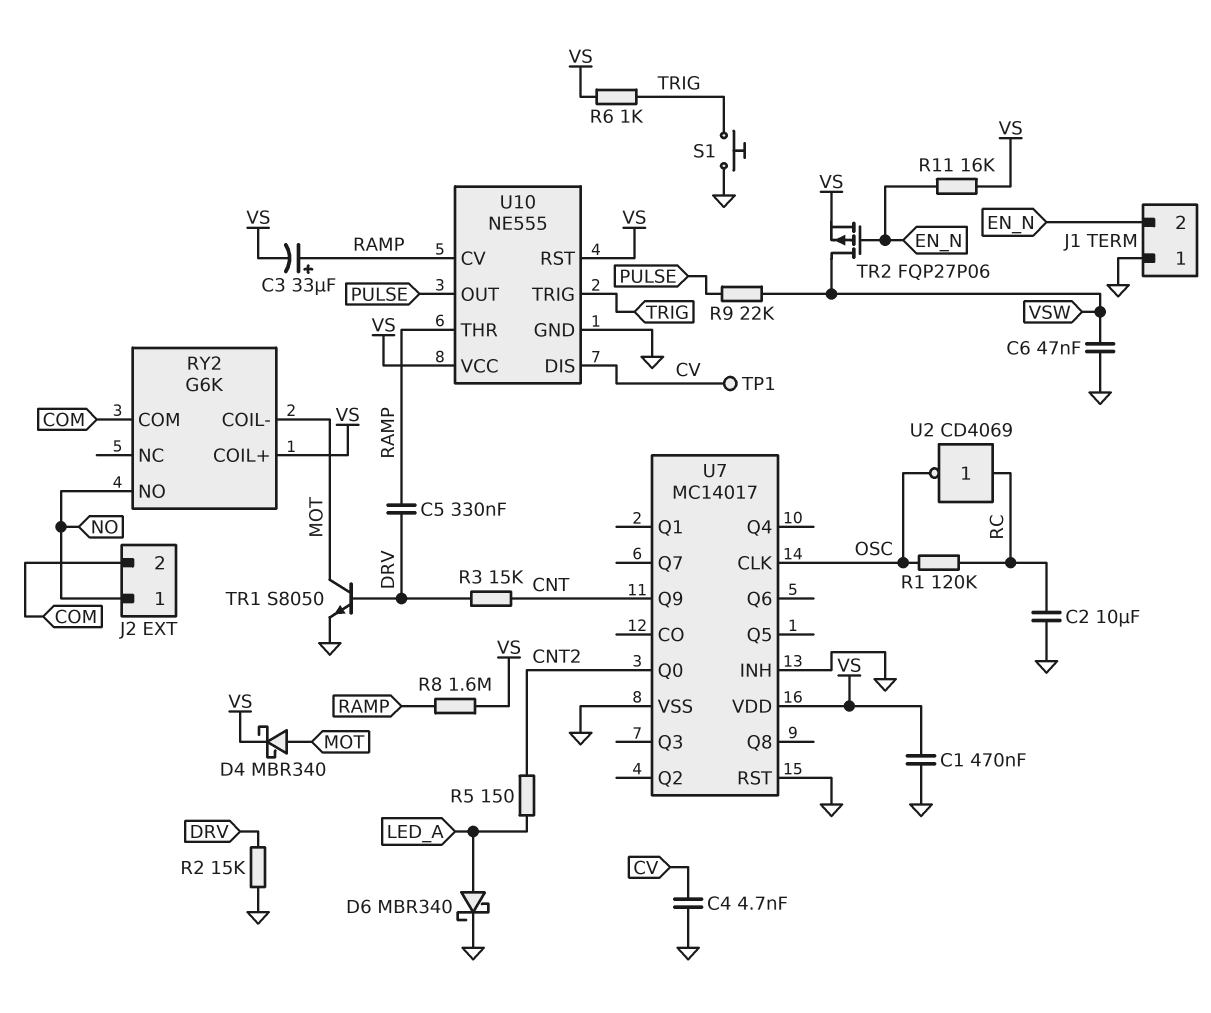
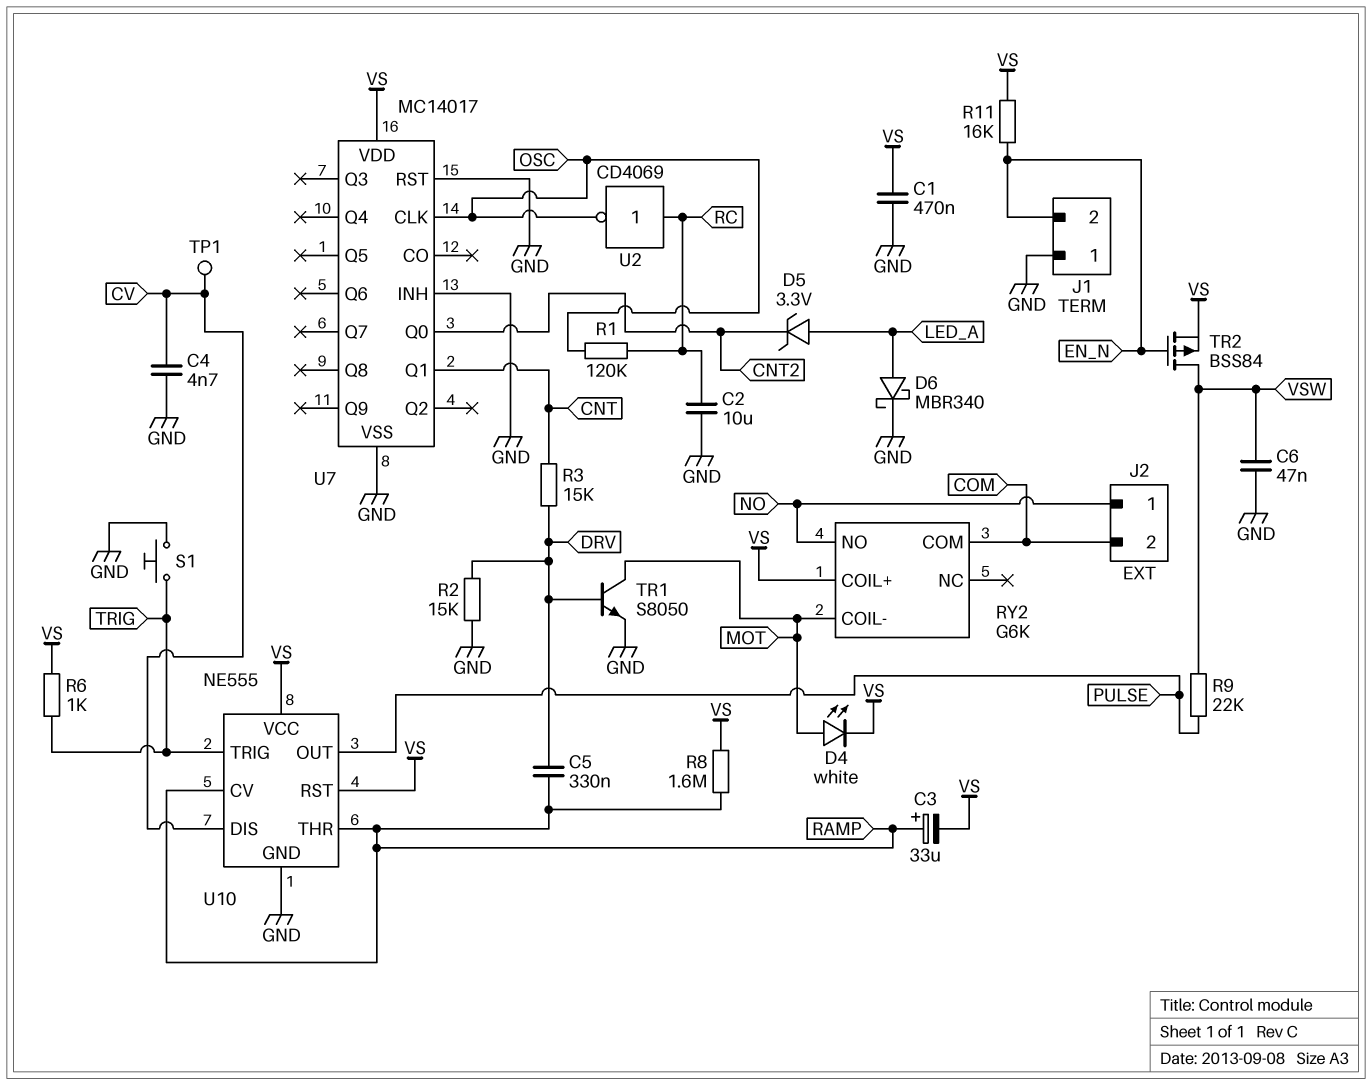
D4: schottky MBR340 (A MOT, K VS) -> LED white (A MOT, K VS)
D5: none -> zener 3.3V (A LED_A, K CNT2)
R5: 150 (CNT2, LED_A) -> none
TR2: PMOS FQP27P06 (G EN_N, D VSW, S VS) -> PMOS BSS84 (G EN_N, D VSW, S VS)
U7 pin Q1: none -> CNT
U7 pin Q9: CNT -> none

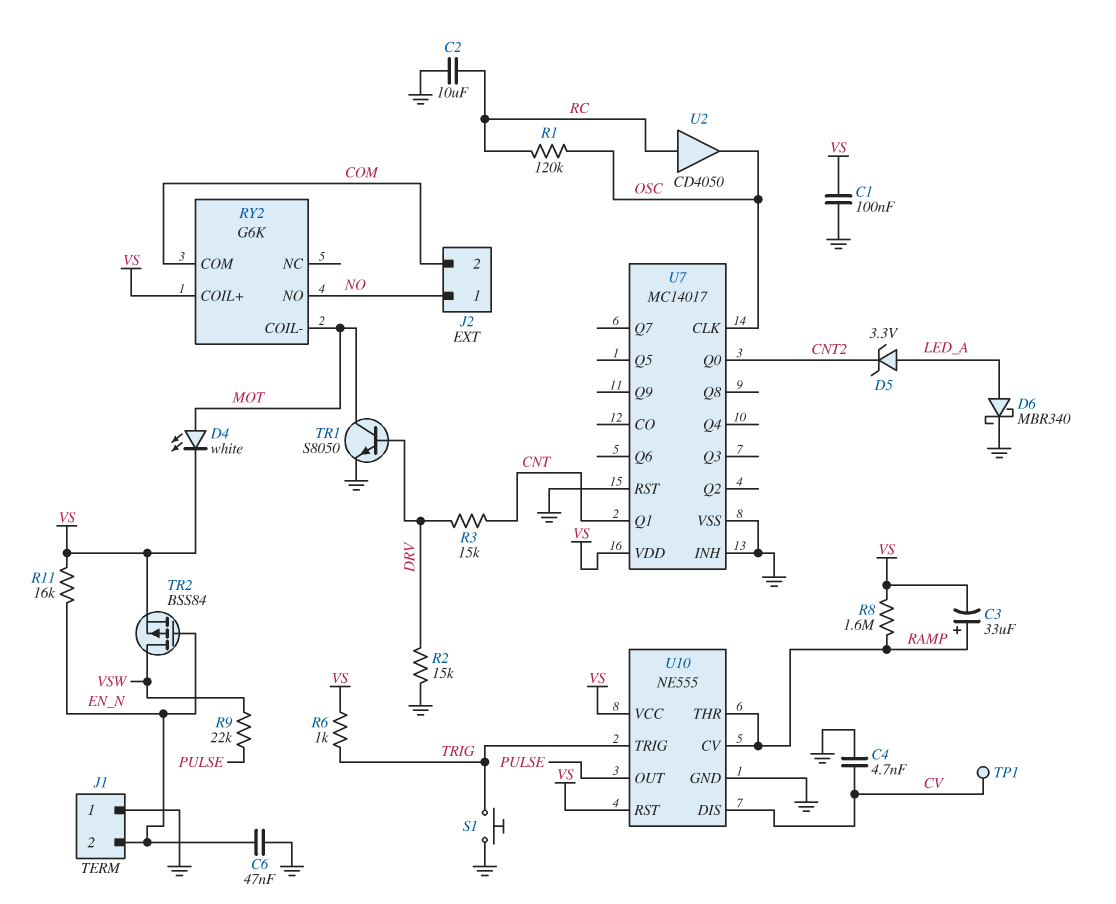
C1: 470nF (GND, VS) -> 100nF (GND, VS)
C5: 330nF (DRV, RAMP) -> none
C6: 47nF (GND, VSW) -> 47nF (EN_N, GND)
U2: NOT CD4069 (in RC, out OSC) -> buffer CD4050 (in RC, out OSC)

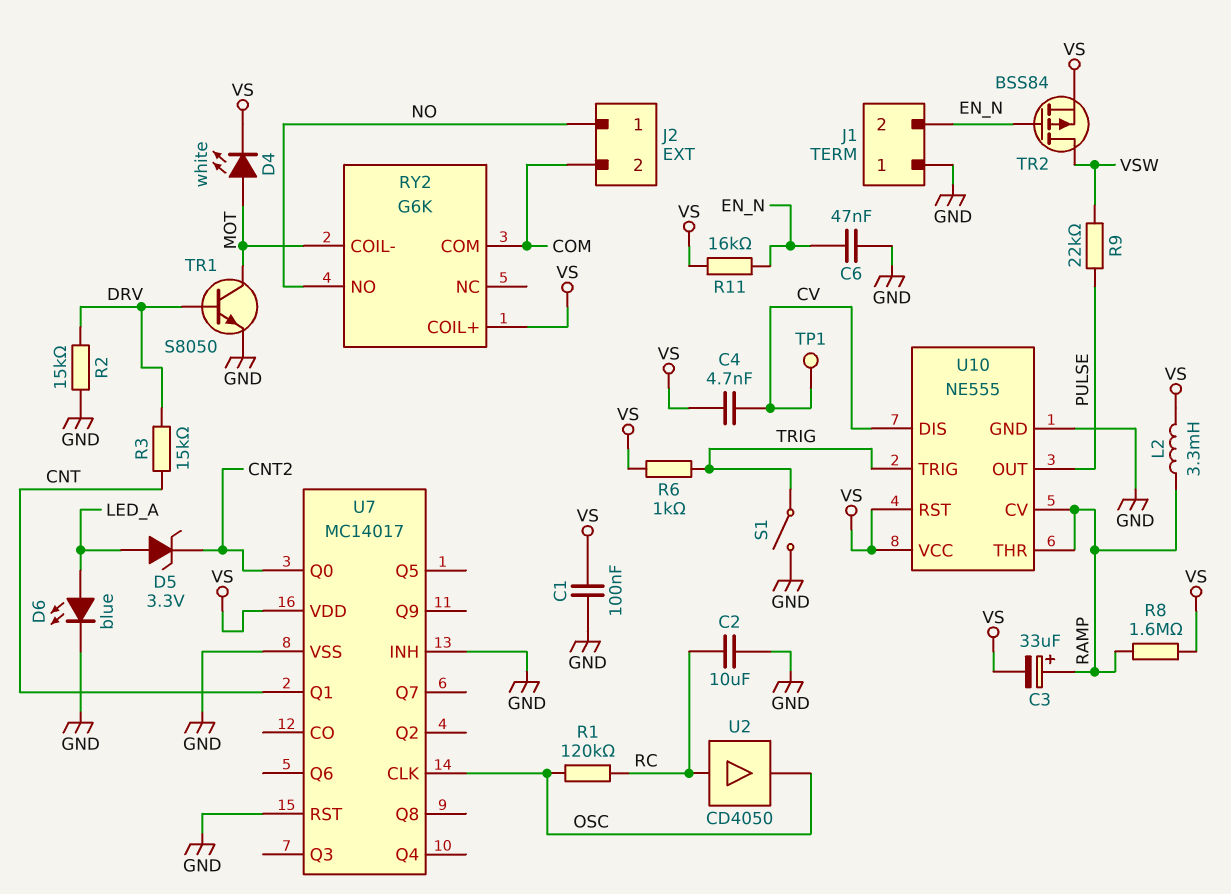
C4: 4.7nF (CV, GND) -> 4.7nF (CV, VS)
D6: schottky MBR340 (A LED_A, K GND) -> LED blue (A LED_A, K GND)
L2: none -> 3.3mH (RAMP, VS)
S1: button (GND, TRIG) -> switch (GND, TRIG)

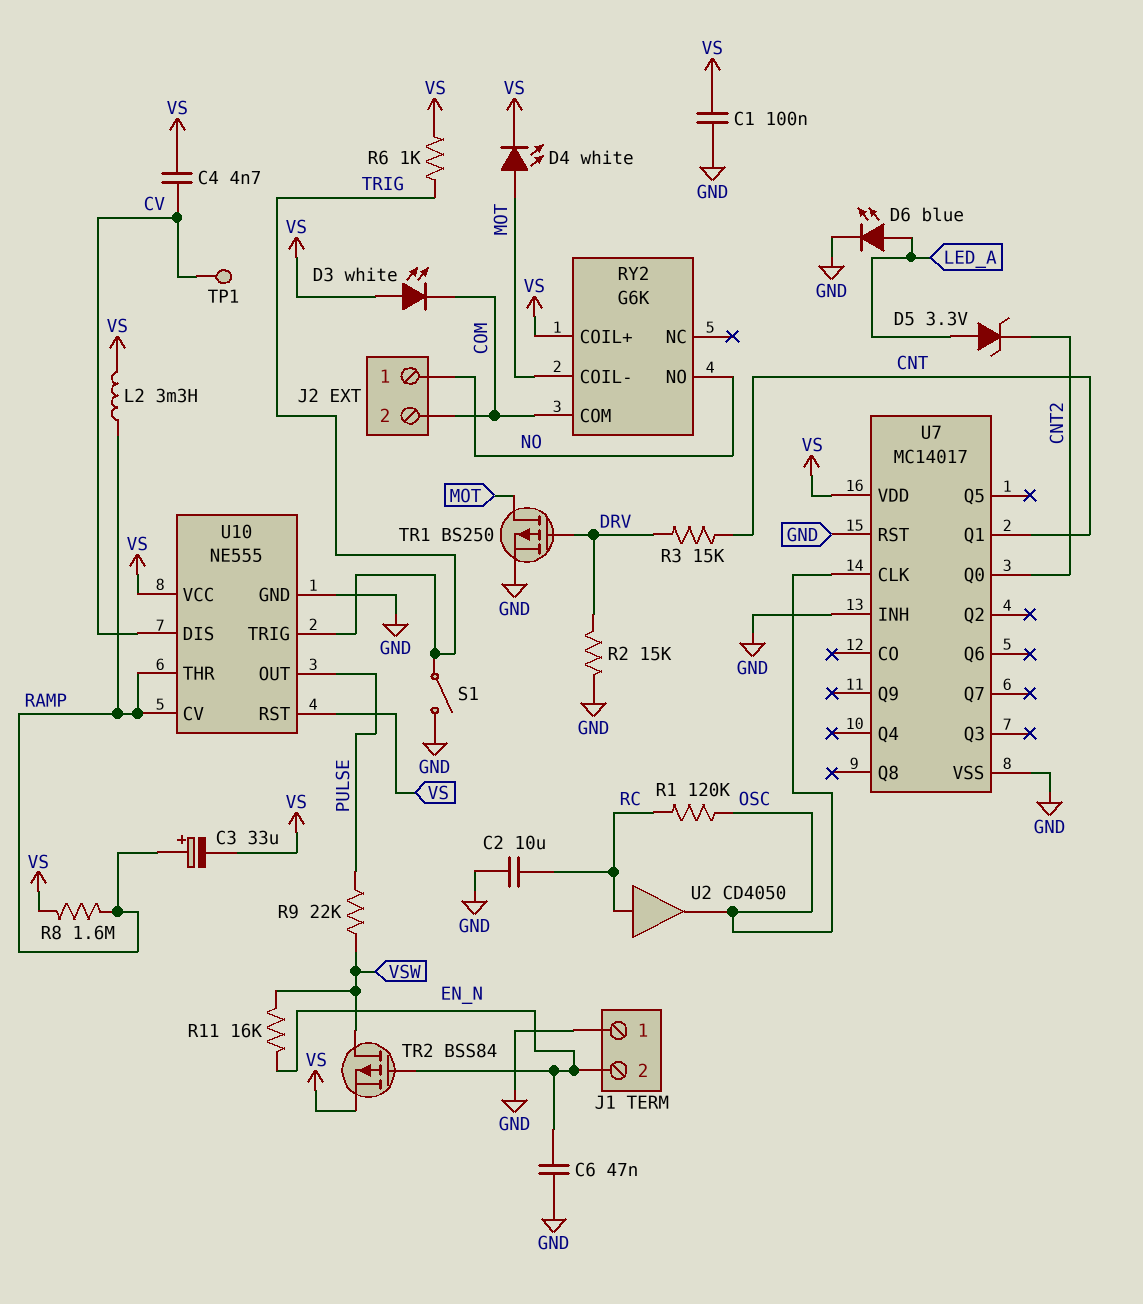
D3: none -> LED white (A VS, K COM)
R11: 16k (EN_N, VS) -> 16k (EN_N, VSW)
TR1: NPN S8050 (B DRV, C MOT, E GND) -> PMOS BS250 (G DRV, D MOT, S GND)

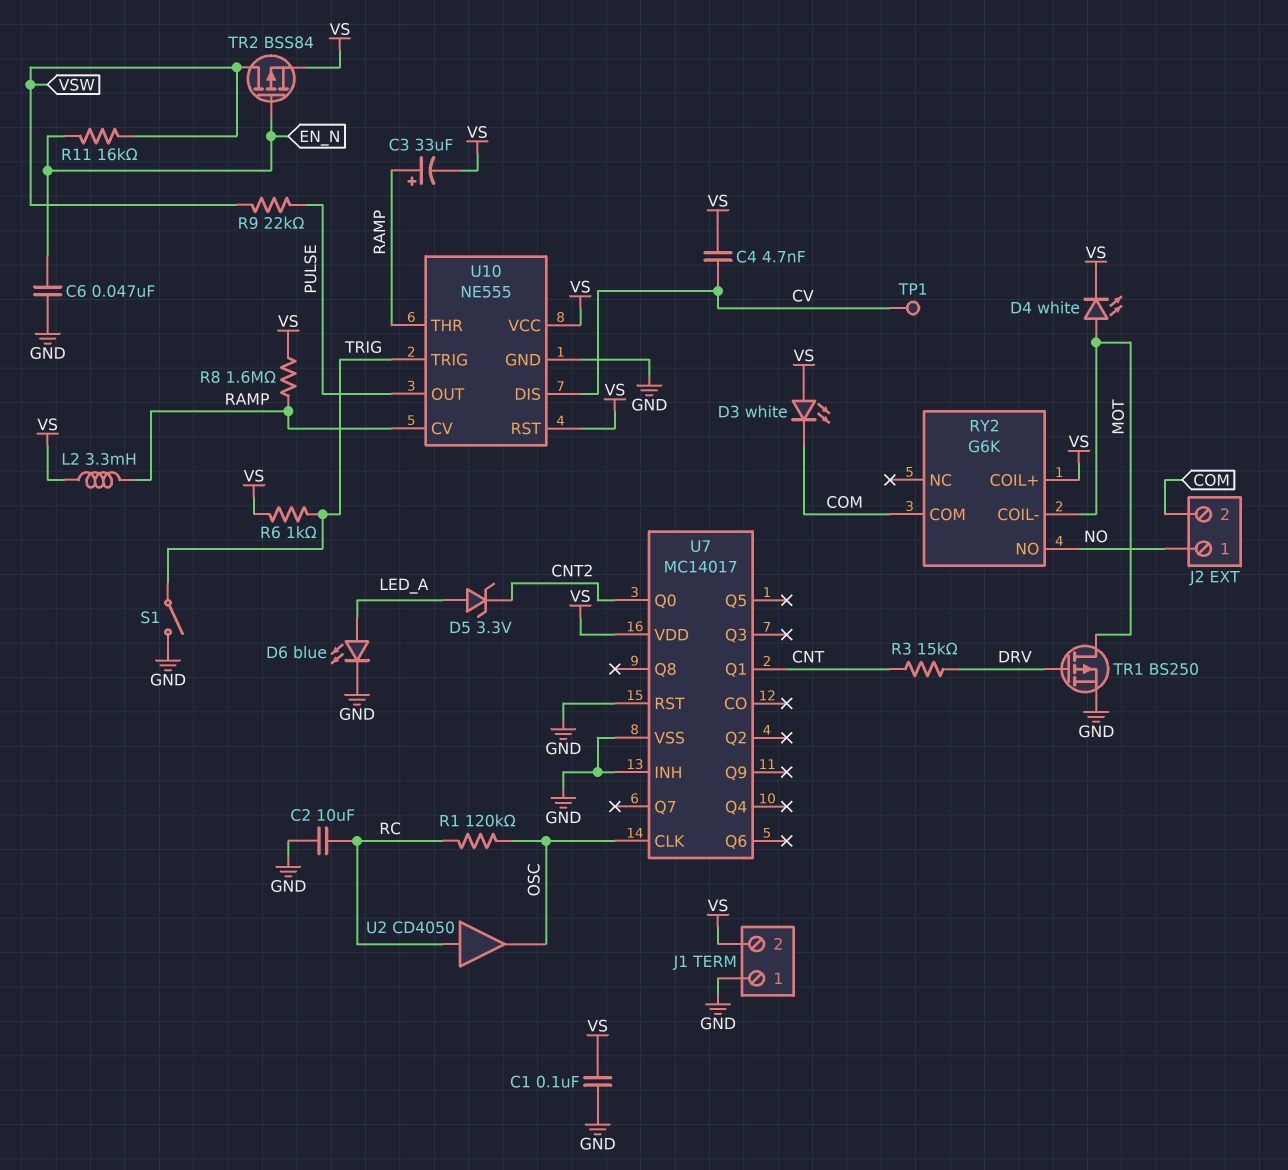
J1 pin 2: EN_N -> VS
R2: 15k (DRV, GND) -> none

